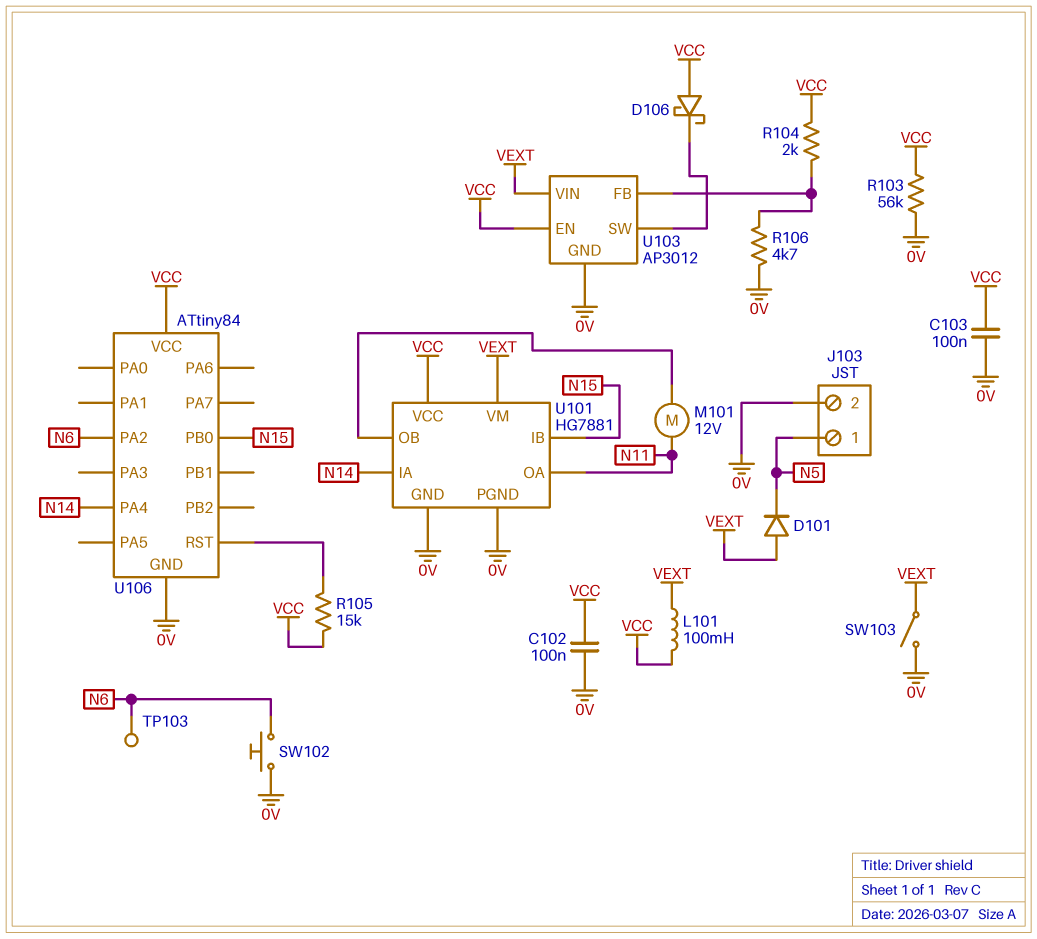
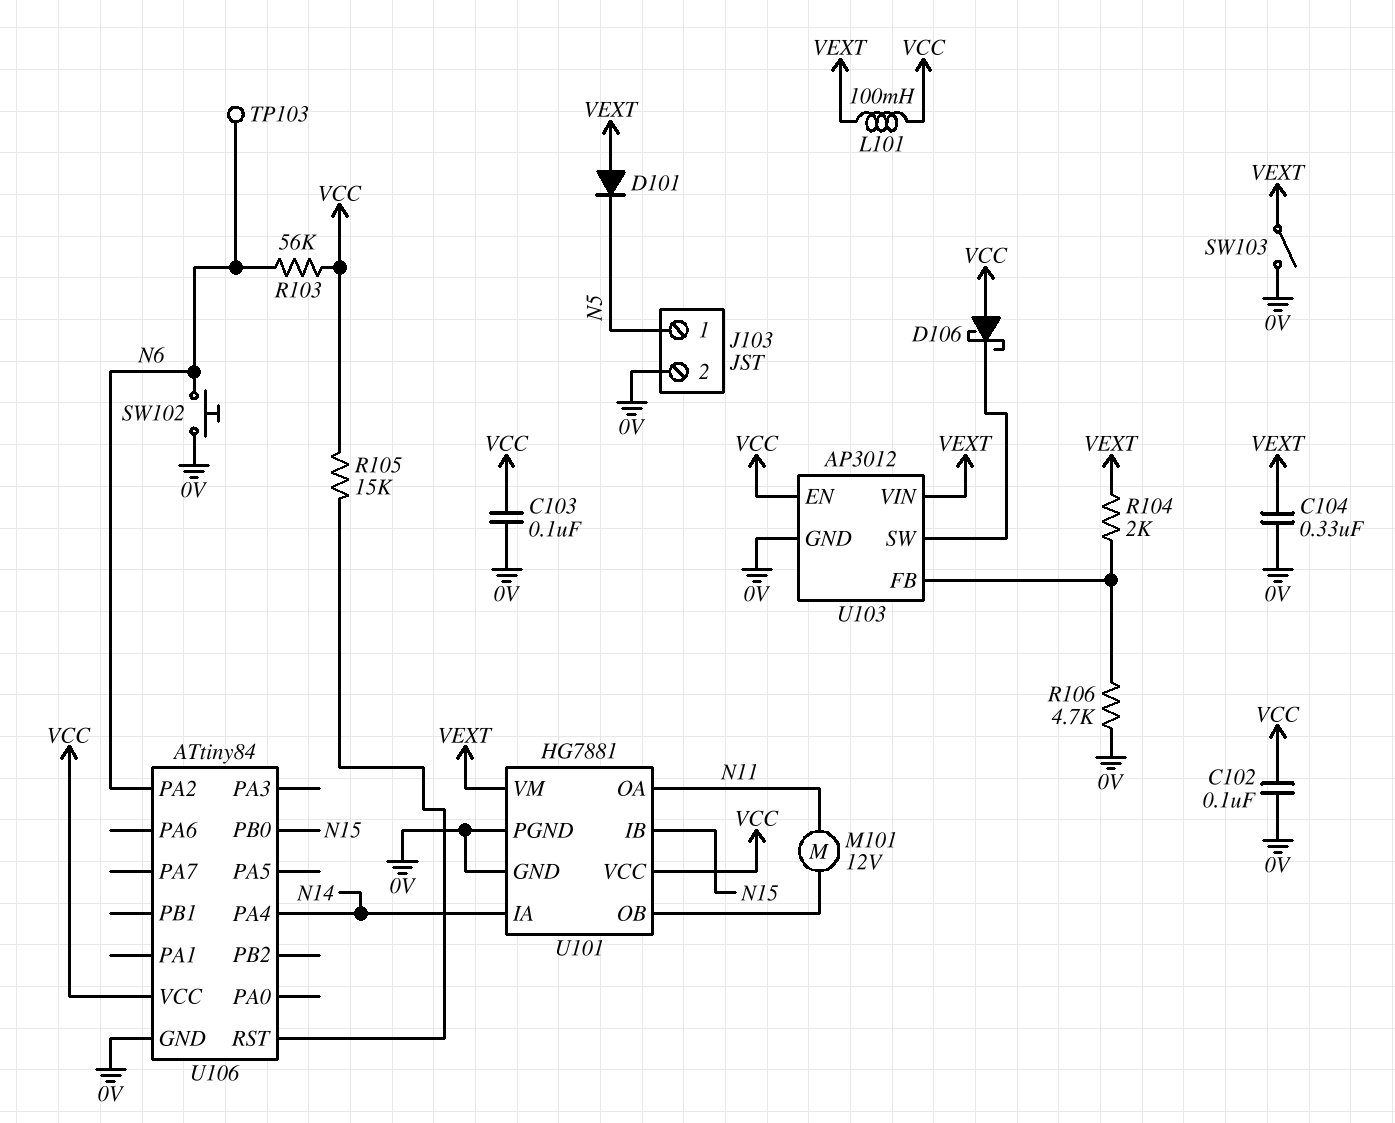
C104: none -> 330nF (0V, VEXT)
R103: 56k (0V, VCC) -> 56k (N6, VCC)
R104: 2k (U103/FB, VCC) -> 2k (U103/FB, VEXT)

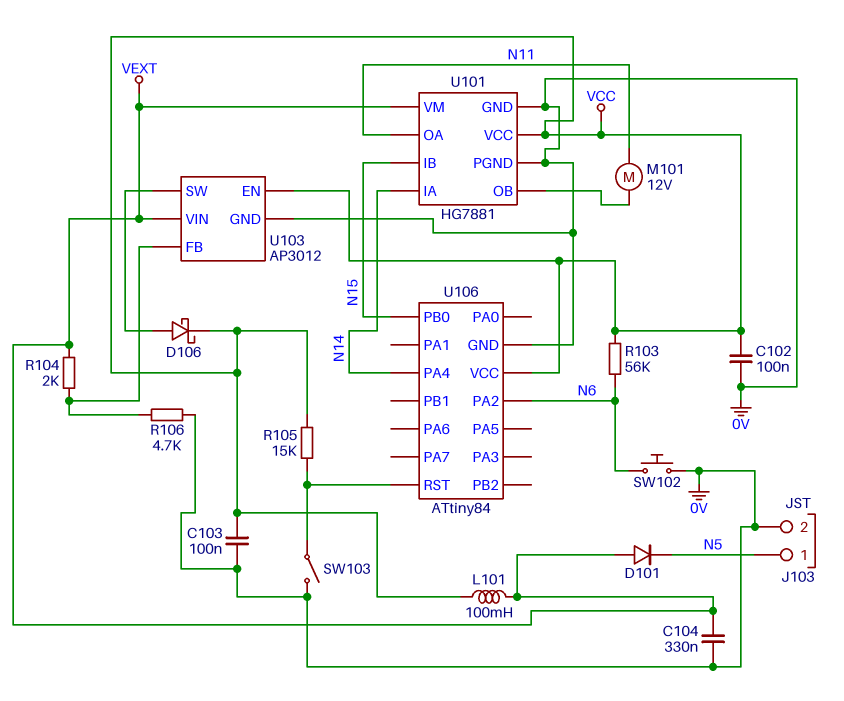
D106: schottky (A VCC, K U103/SW) -> schottky (A U103/SW, K VCC)
SW103: switch (0V, VEXT) -> switch (0V, U106/RST)
TP103: test point (N6) -> none

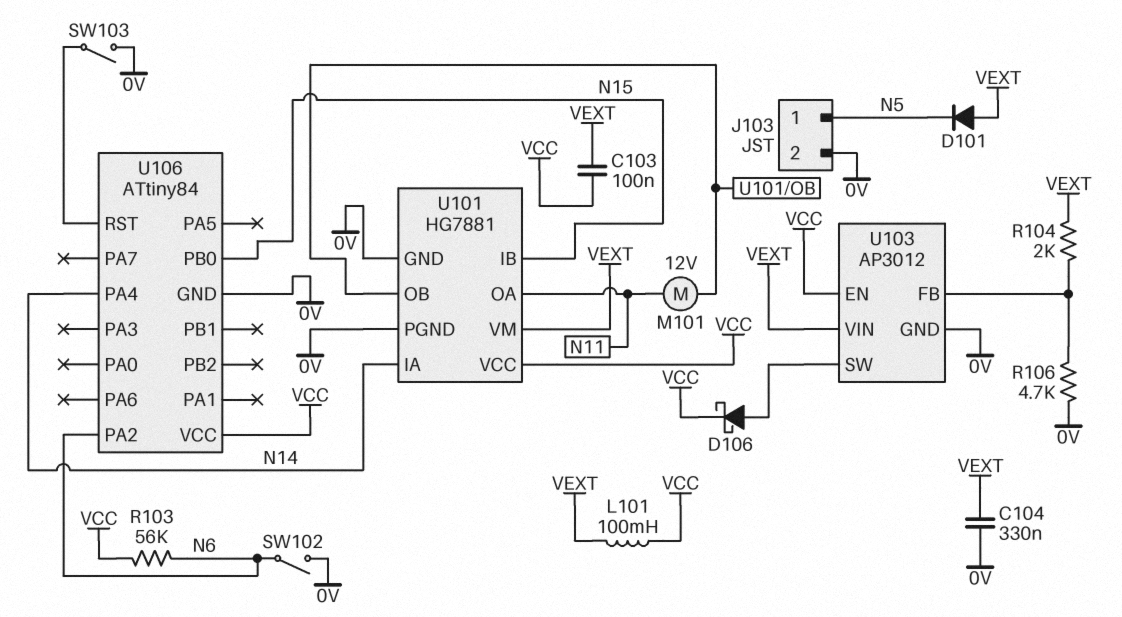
C102: 100nF (0V, VCC) -> none
C103: 100nF (0V, VCC) -> 100nF (VCC, VEXT)
R105: 15k (U106/RST, VCC) -> none
SW102: button (0V, N6) -> switch (0V, N6)

